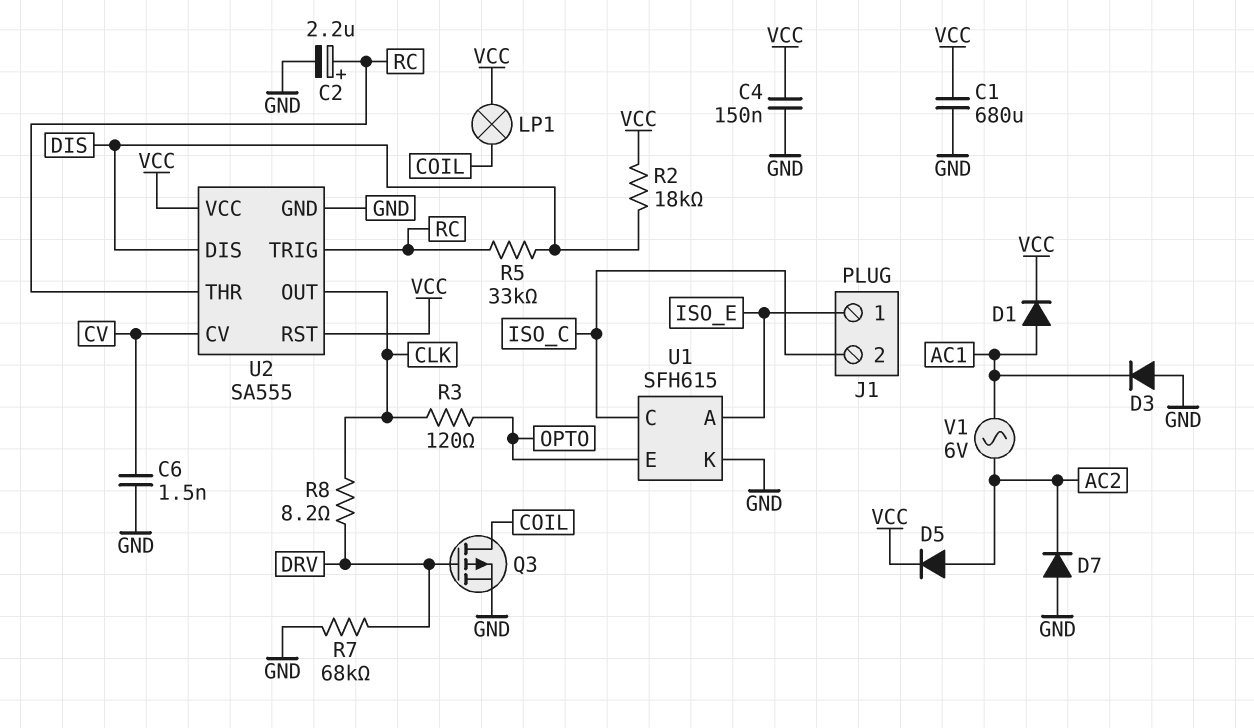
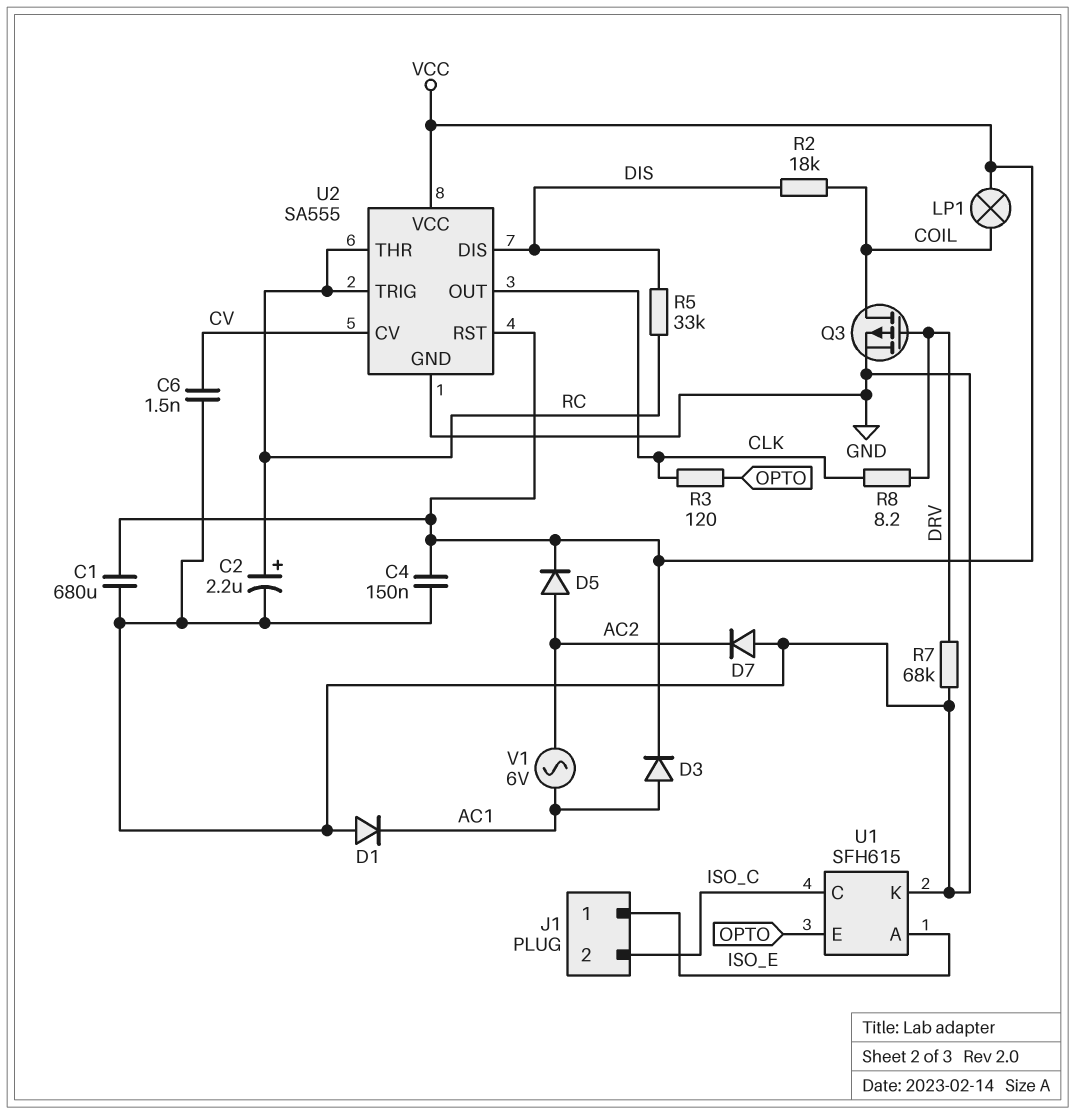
D1: diode (A AC1, K VCC) -> diode (A GND, K AC1)
D3: diode (A GND, K AC1) -> diode (A AC1, K VCC)
R2: 18k (DIS, VCC) -> 18k (COIL, DIS)

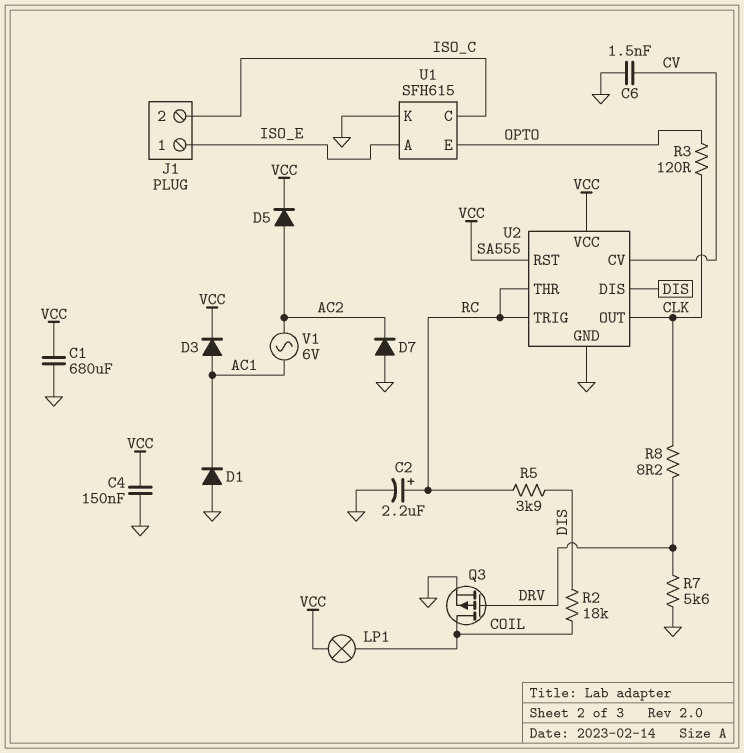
R5: 33k (DIS, RC) -> 3.9k (DIS, RC)
R7: 68k (DRV, GND) -> 5.6k (DRV, GND)

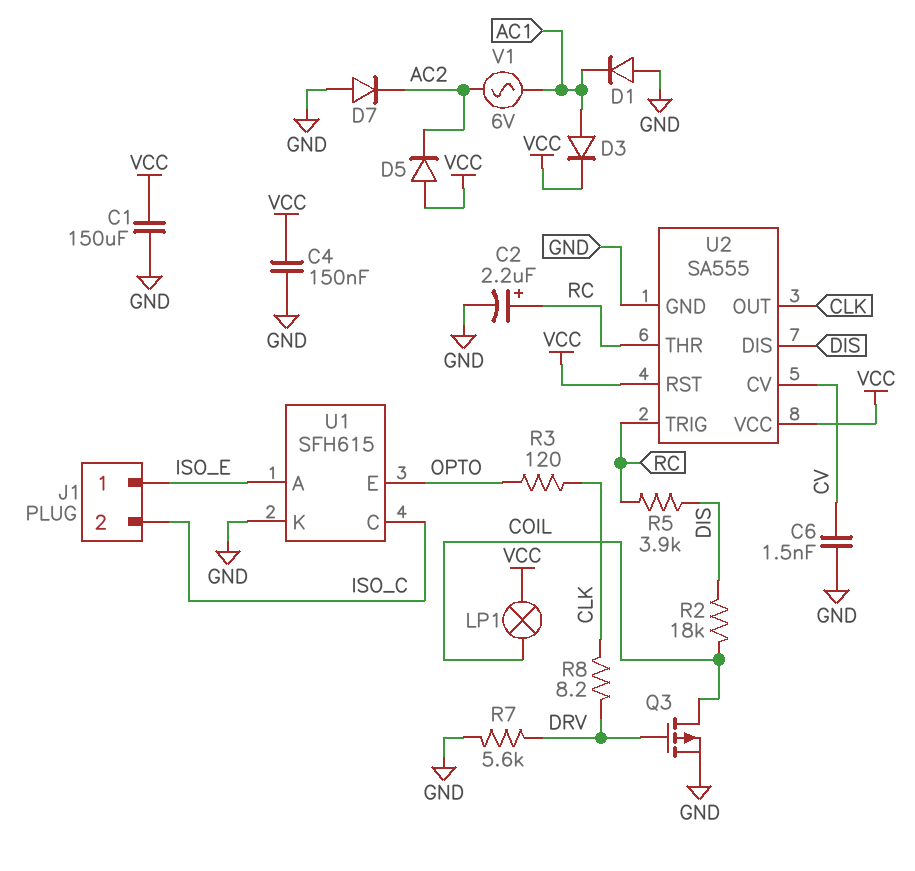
C1: 680uF (GND, VCC) -> 150uF (GND, VCC)
D5: diode (A AC2, K VCC) -> diode (A VCC, K AC2)

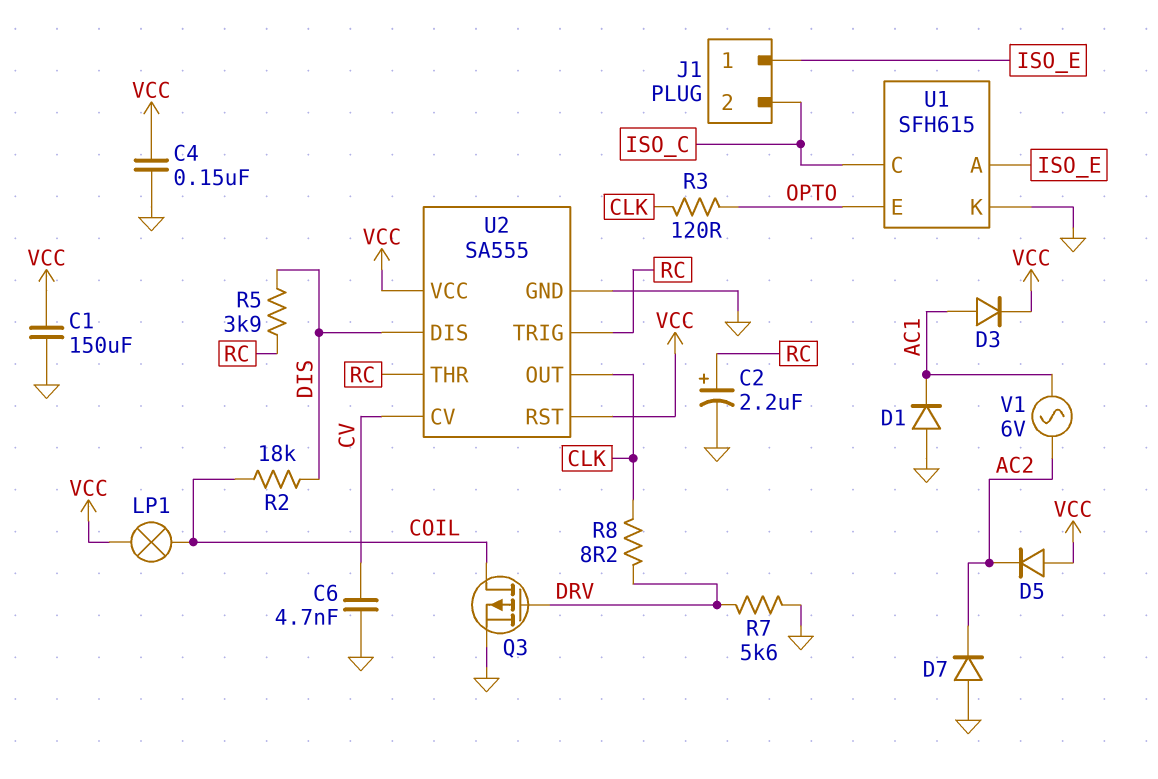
C6: 1.5nF (CV, GND) -> 4.7nF (CV, GND)

